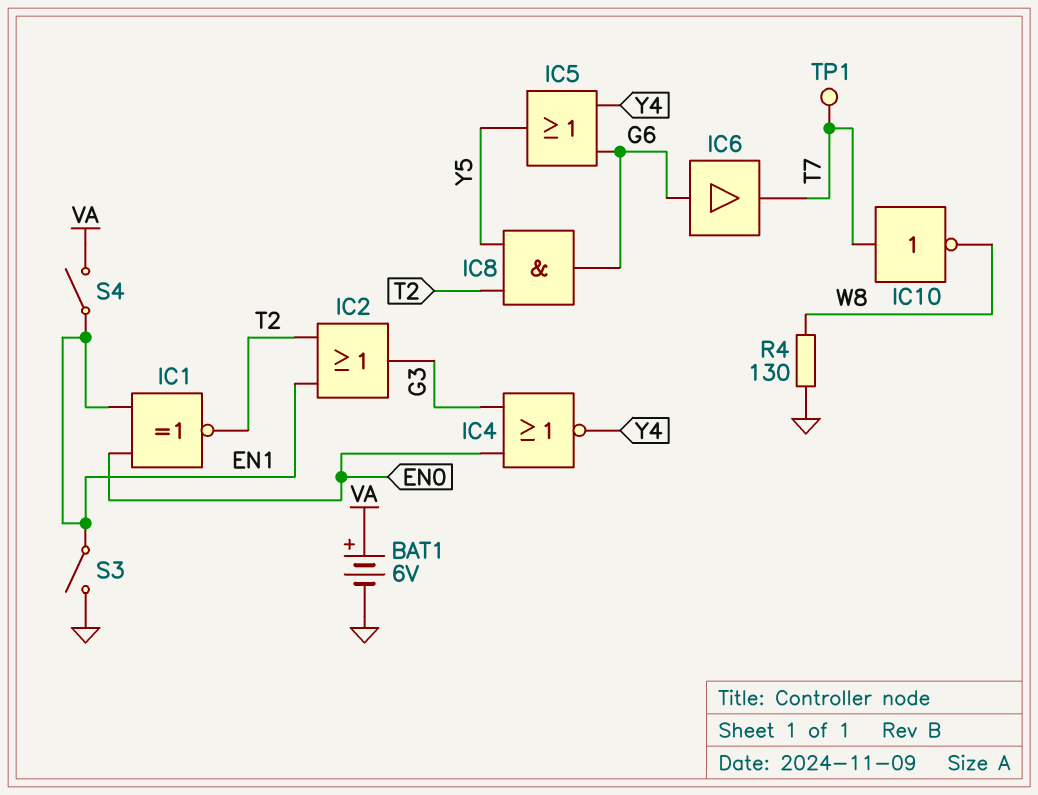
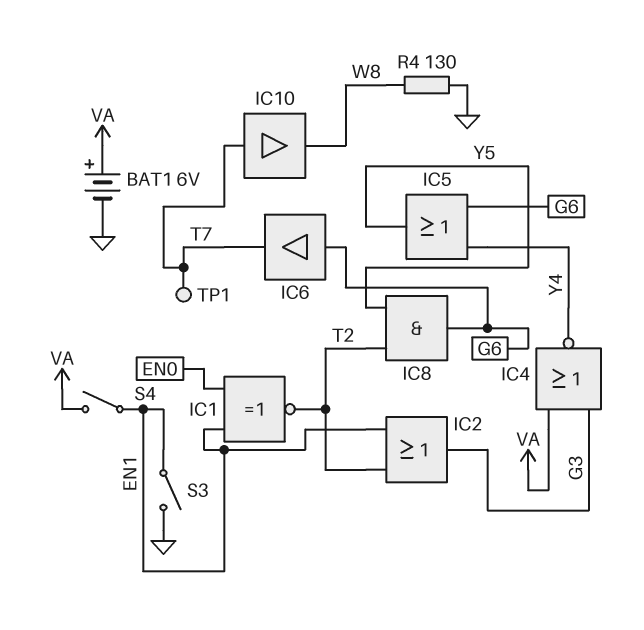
IC4: NOR (in EN0, in G3, out Y4) -> NOR (in G3, in VA, out Y4)
IC10: NOT (in T7, out W8) -> buffer (in T7, out W8)

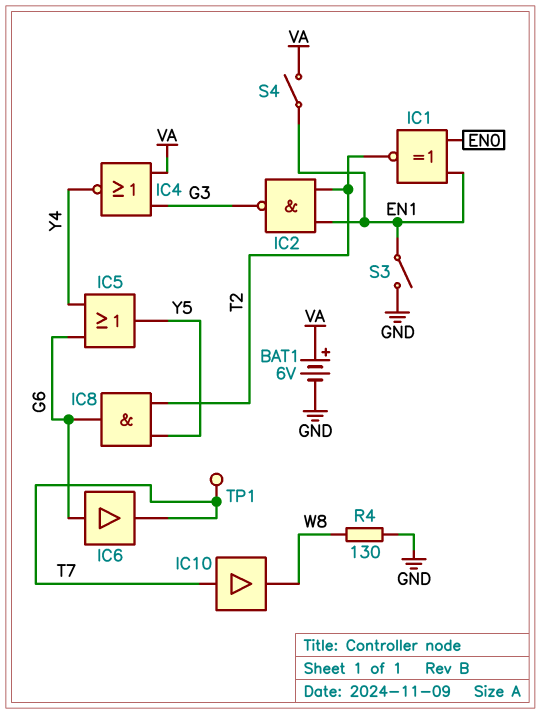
IC2: OR (in EN1, in T2, out G3) -> NAND (in EN1, in T2, out G3)

